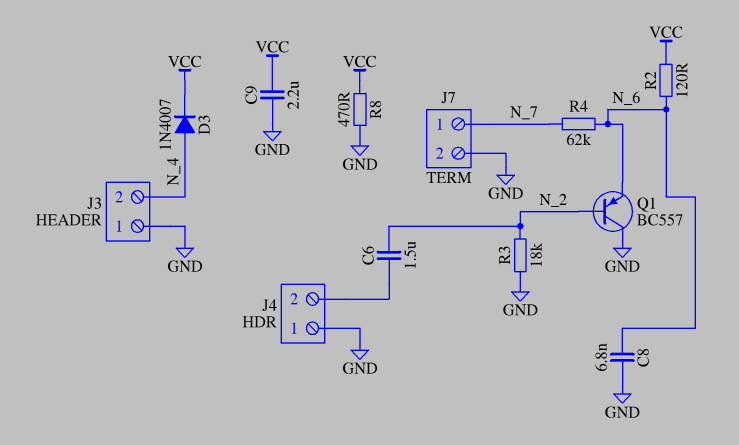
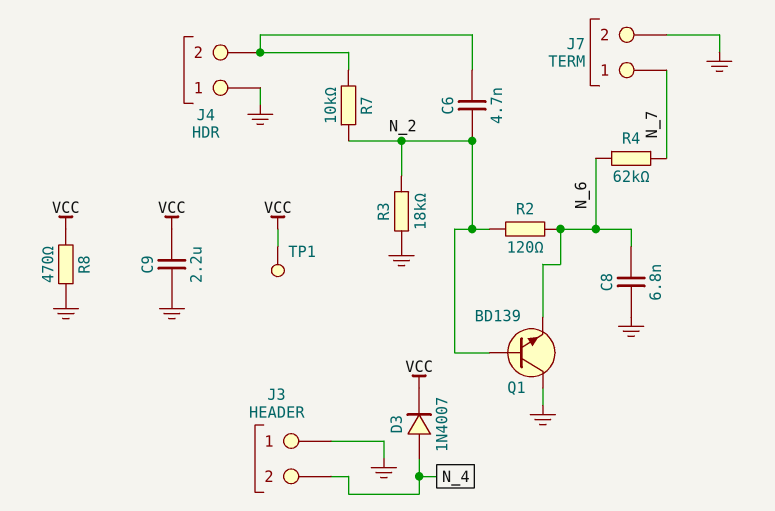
C6: 1.5uF (J4/2, N_2) -> 4.7nF (J4/2, N_2)
Q1: PNP BC557 (B N_2, C GND, E N_6) -> NPN BD139 (B N_2, C GND, E N_6)
R2: 120 (N_6, VCC) -> 120 (N_2, N_6)
R7: none -> 10k (J4/2, N_2)
TP1: none -> test point (VCC)

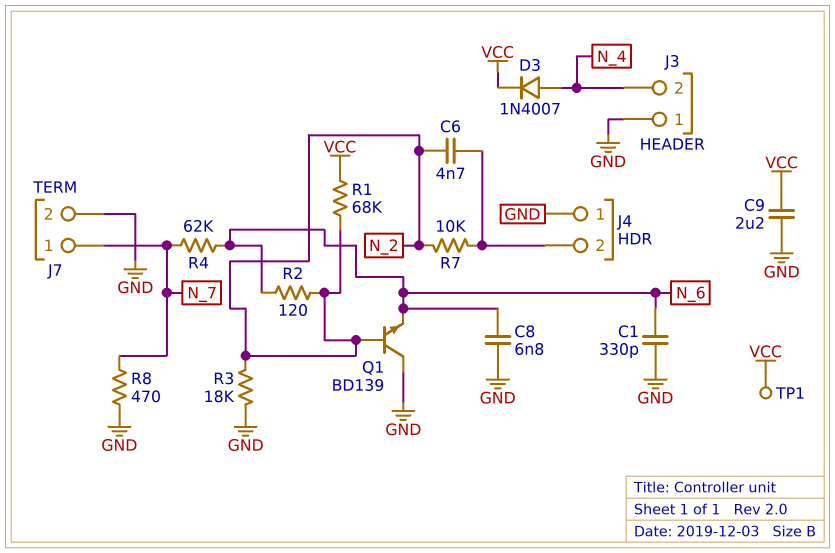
C1: none -> 330pF (GND, N_6)
R1: none -> 68k (N_2, VCC)
R8: 470 (GND, VCC) -> 470 (GND, N_7)

